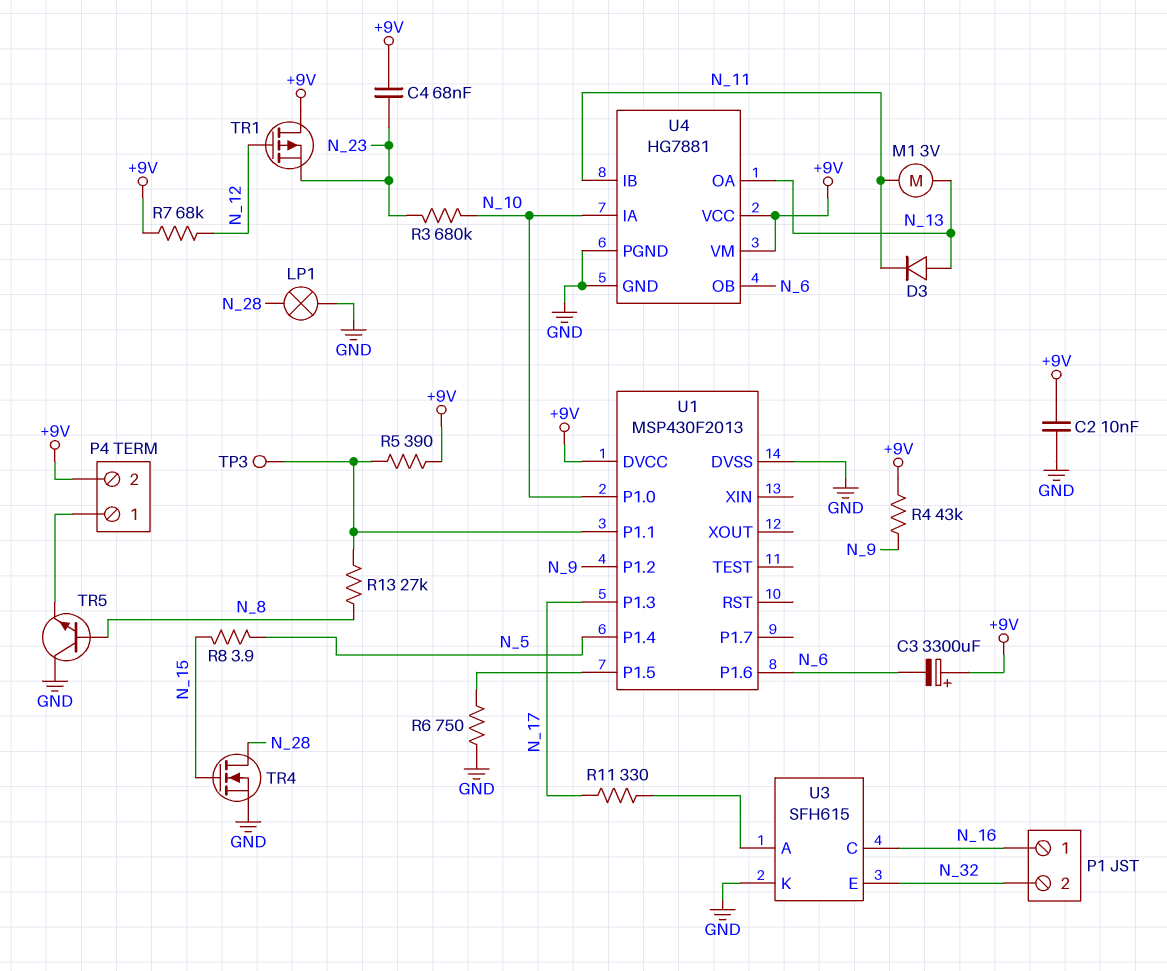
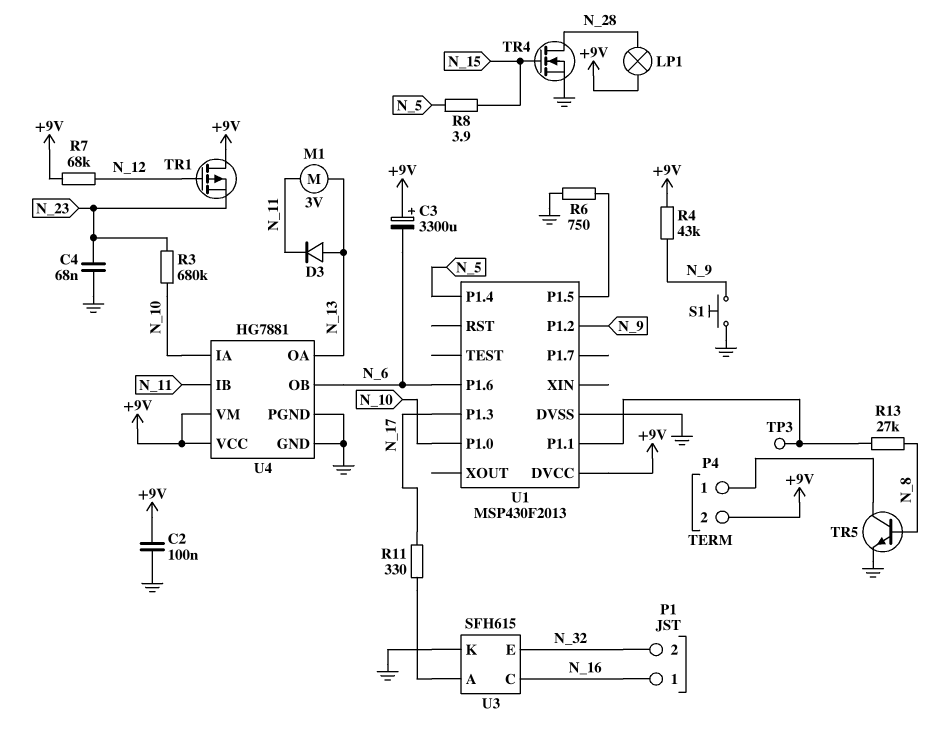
C2: 10nF (+9V, GND) -> 100nF (+9V, GND)
C4: 68nF (+9V, N_23) -> 68nF (GND, N_23)
LP1: lamp (GND, N_28) -> lamp (+9V, N_28)
R5: 390 (+9V, U1/P1.1) -> none
S1: none -> button (GND, N_9)
TR5: NPN (B N_8, C GND, E P4/1) -> NPN (B N_8, C P4/1, E GND)

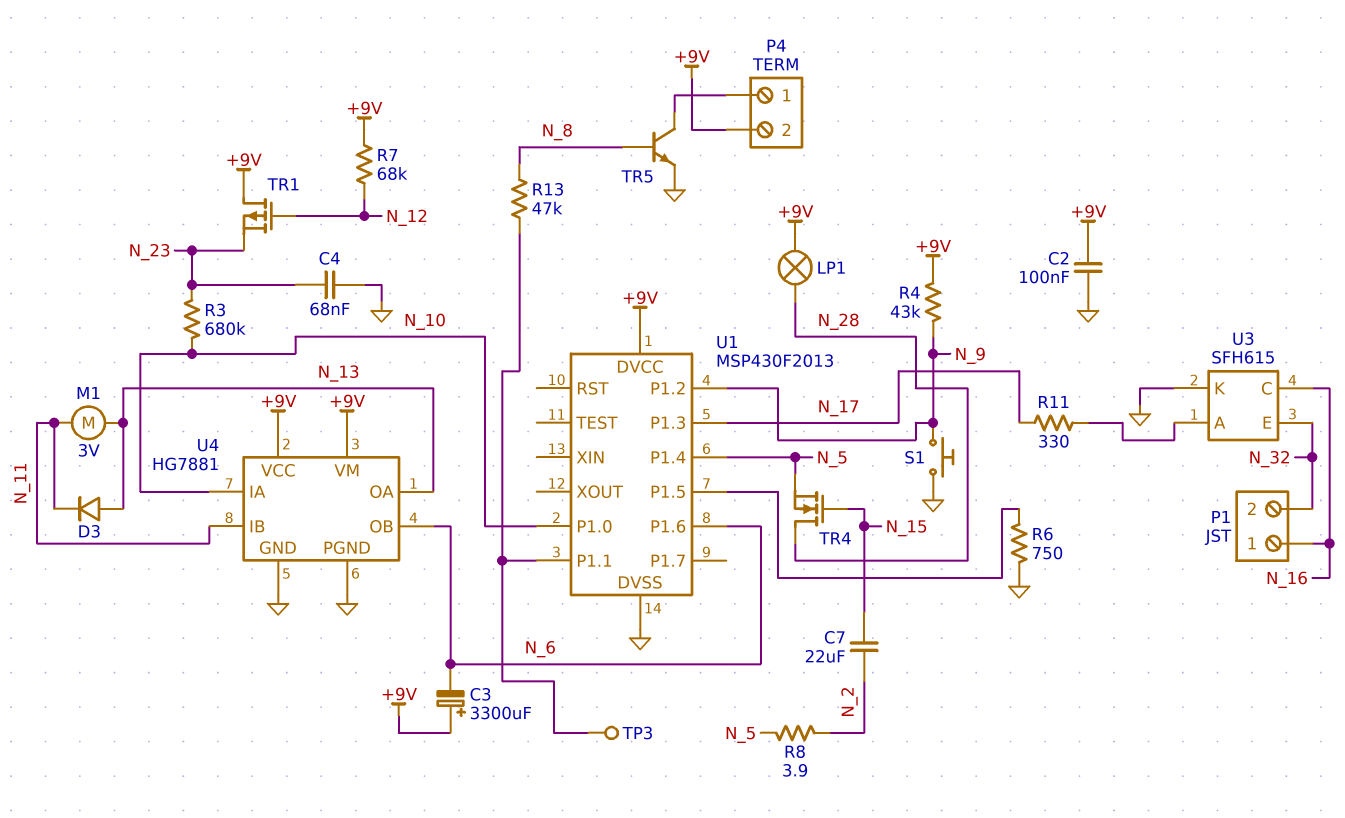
C7: none -> 22uF (N_2, N_15)
R8: 3.9 (N_5, N_15) -> 3.9 (N_2, N_5)
R13: 27k (N_8, U1/P1.1) -> 47k (N_8, U1/P1.1)
TR4: NMOS (G N_15, D N_28, S GND) -> NMOS (G N_15, D N_28, S N_5)

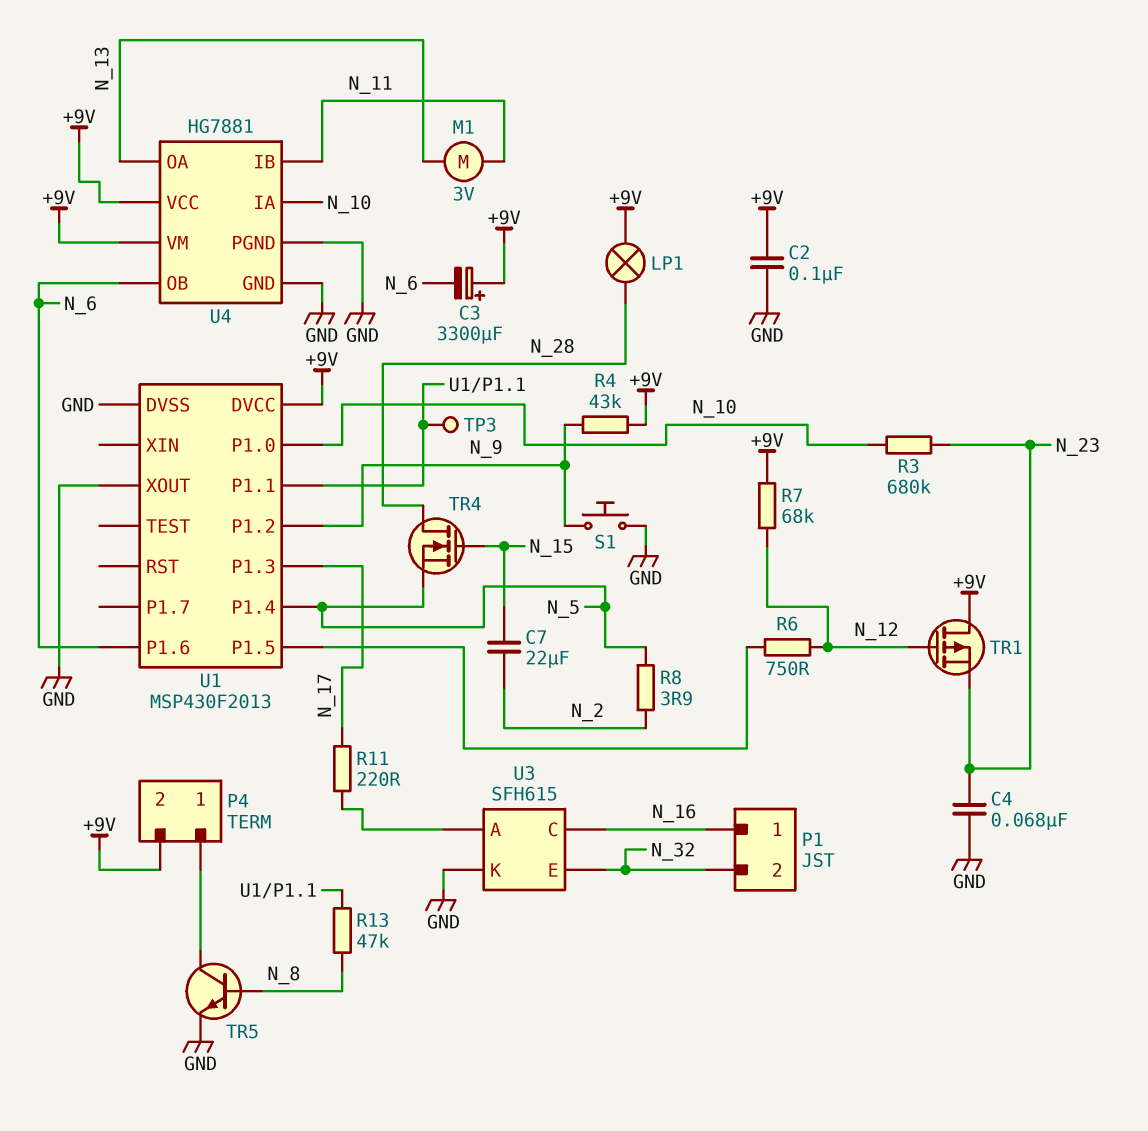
D3: diode (A N_13, K N_11) -> none
R6: 750 (GND, U1/P1.5) -> 750 (N_12, U1/P1.5)
R11: 330 (N_17, U3/A) -> 220 (N_17, U3/A)
U1 pin XOUT: none -> GND

